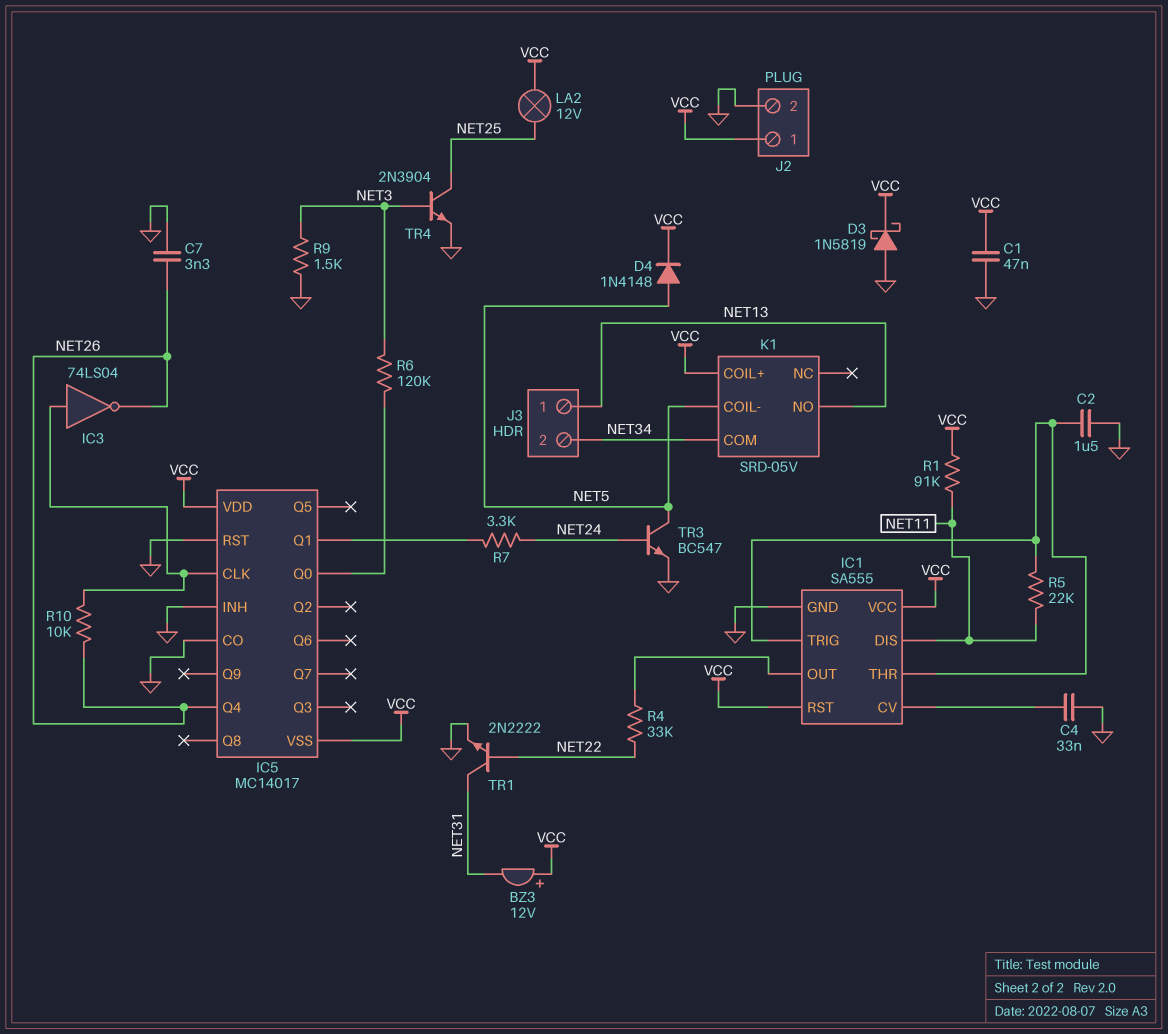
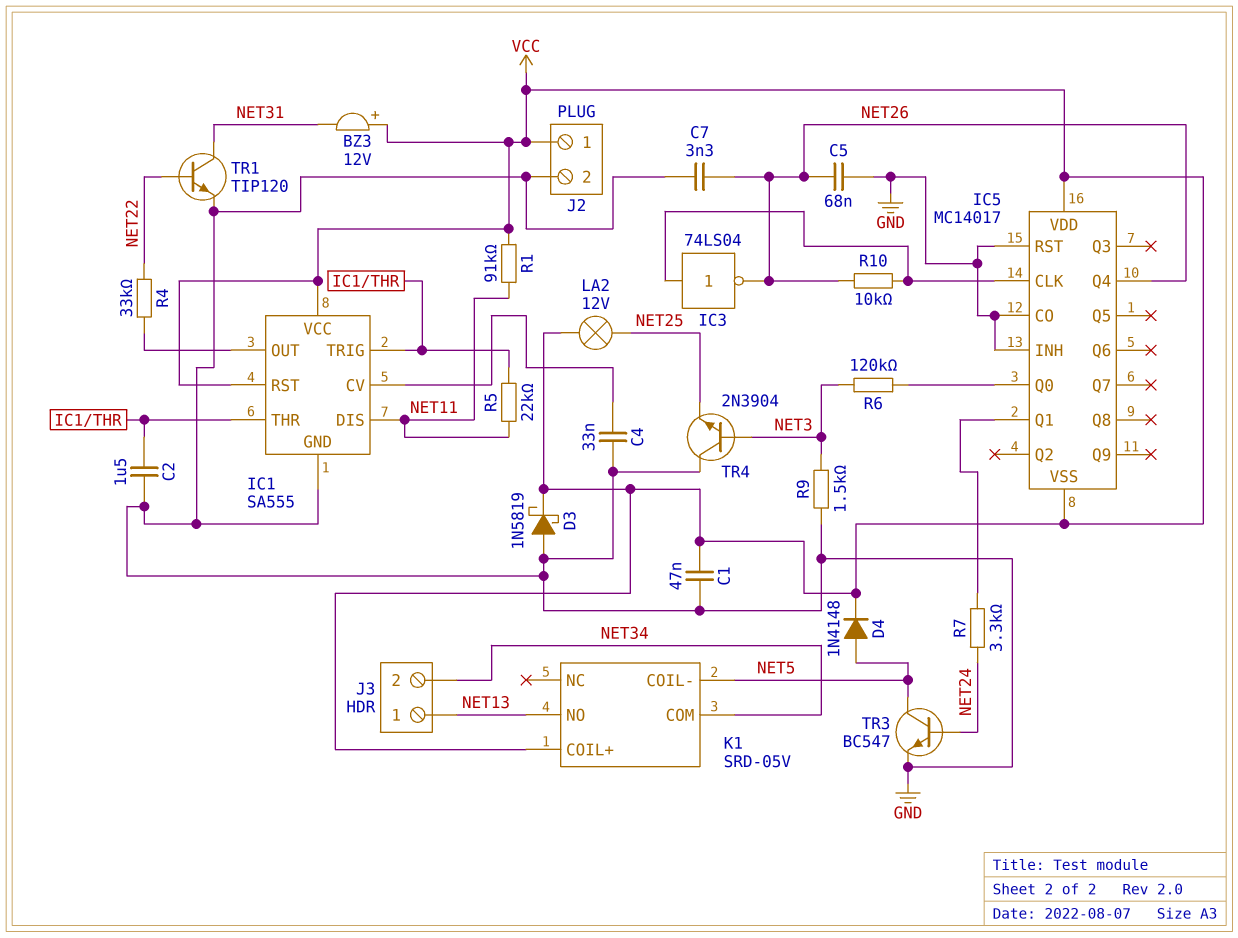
C5: none -> 68nF (GND, NET26)
TR1: NPN 2N2222 (B NET22, C NET31, E GND) -> NPN TIP120 (B NET22, C NET31, E GND)
TR4: NPN 2N3904 (B NET3, C NET25, E GND) -> NPN 2N3904 (B NET3, C GND, E NET25)

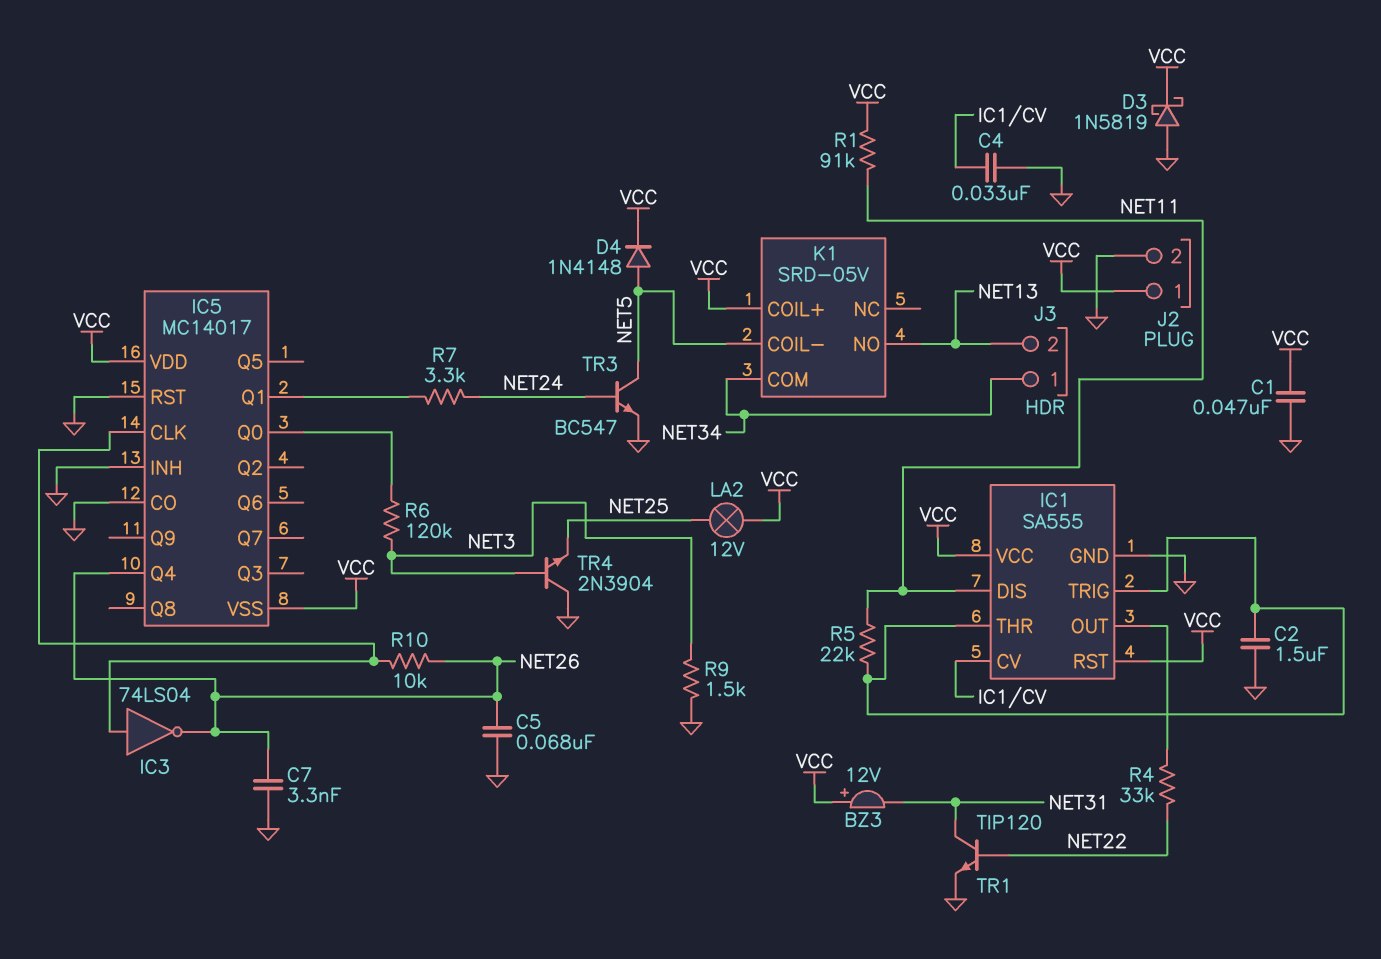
J3 pin 1: NET13 -> NET34
J3 pin 2: NET34 -> NET13

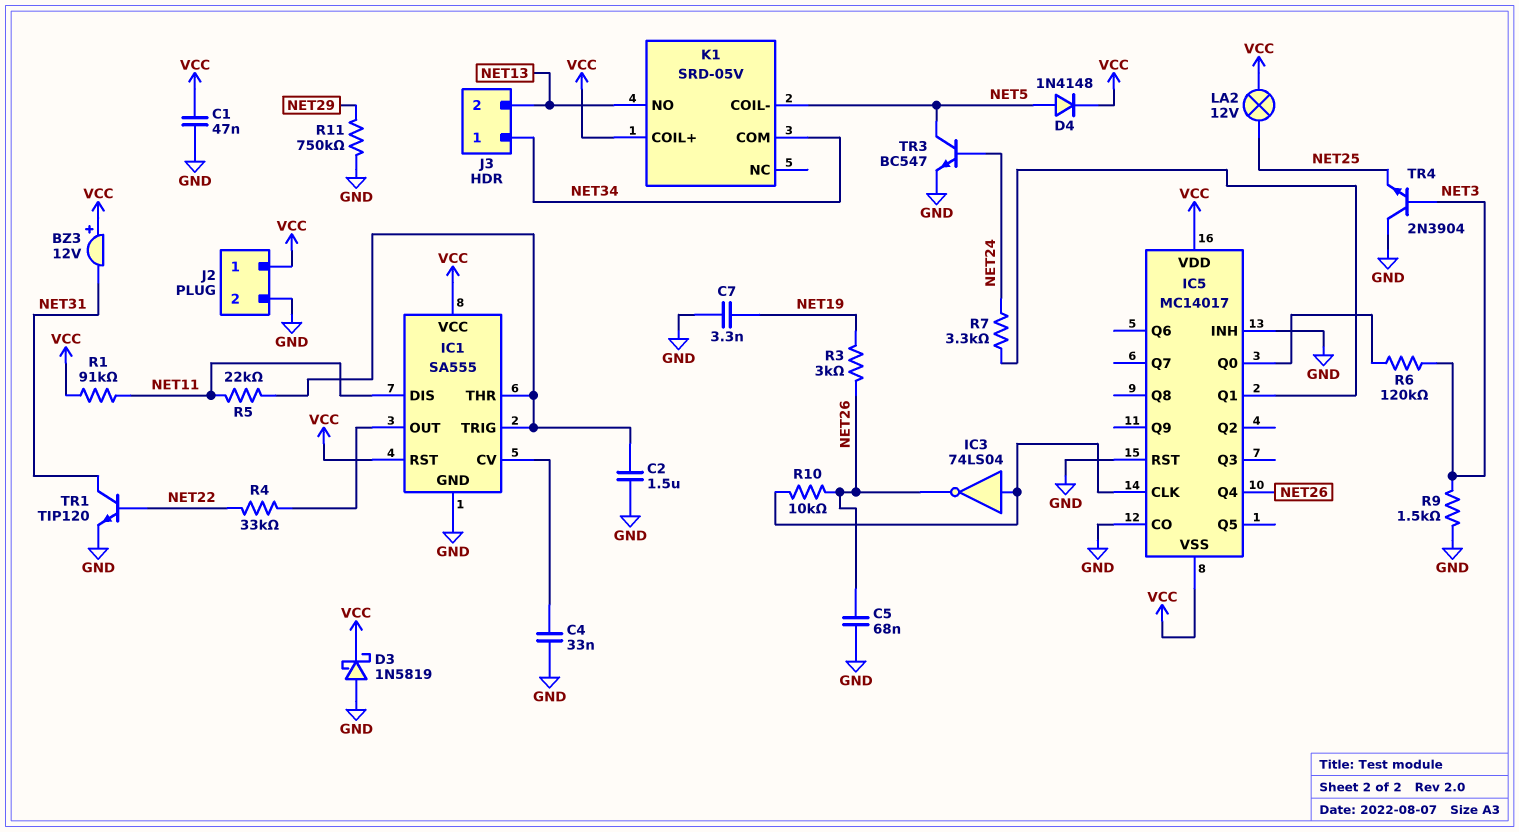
C7: 3.3nF (GND, NET26) -> 3.3nF (GND, NET19)
R3: none -> 3k (NET19, NET26)
R11: none -> 750k (GND, NET29)

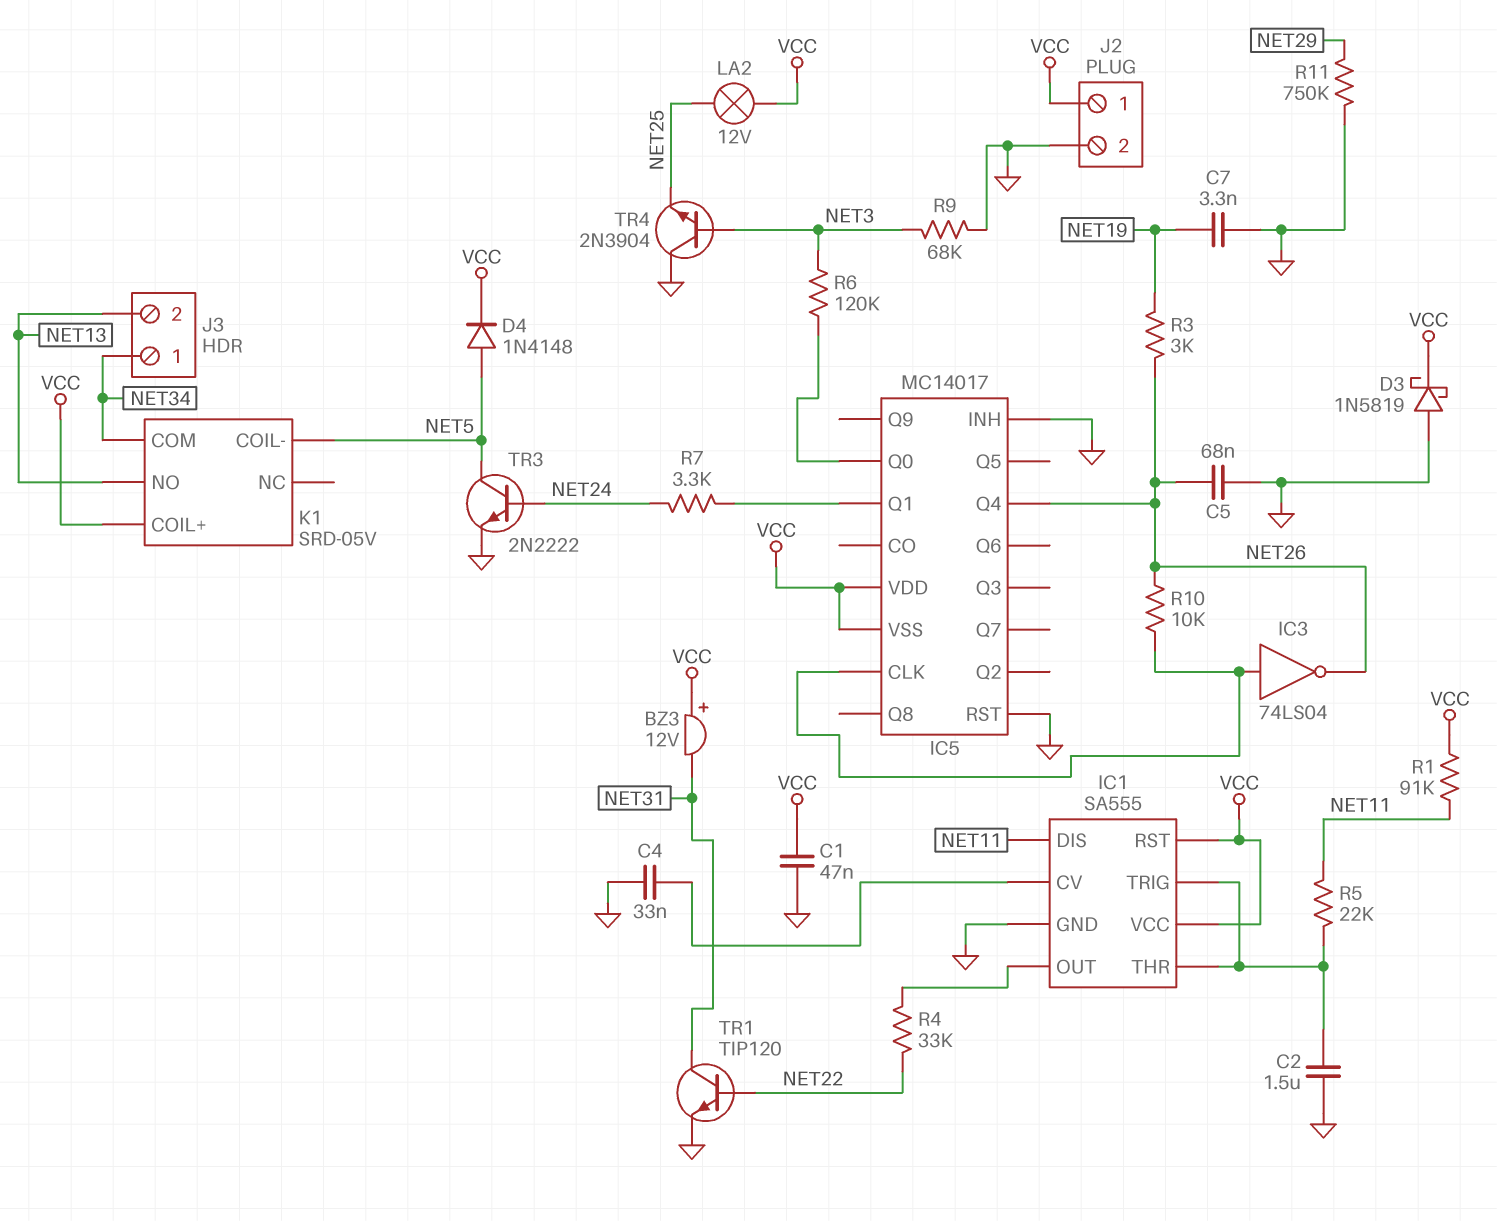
IC5 pin CO: GND -> none
R9: 1.5k (GND, NET3) -> 68k (GND, NET3)
TR3: NPN BC547 (B NET24, C NET5, E GND) -> NPN 2N2222 (B NET24, C NET5, E GND)

